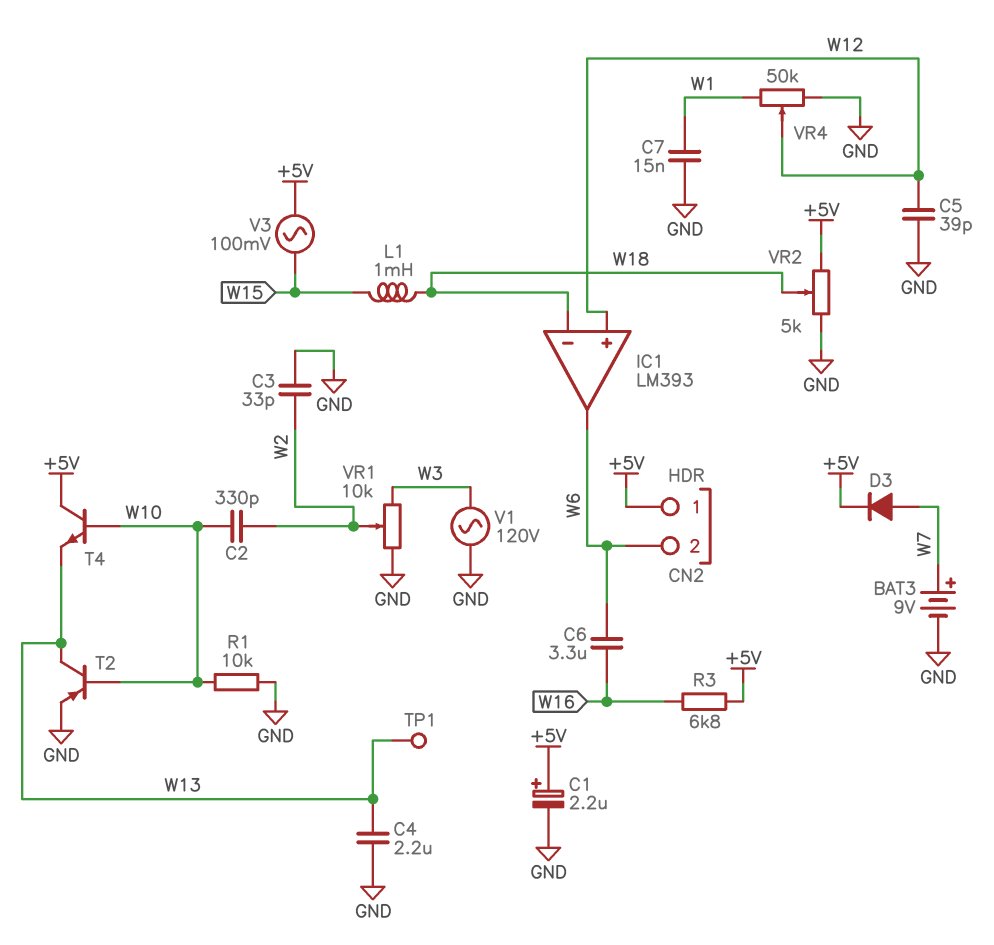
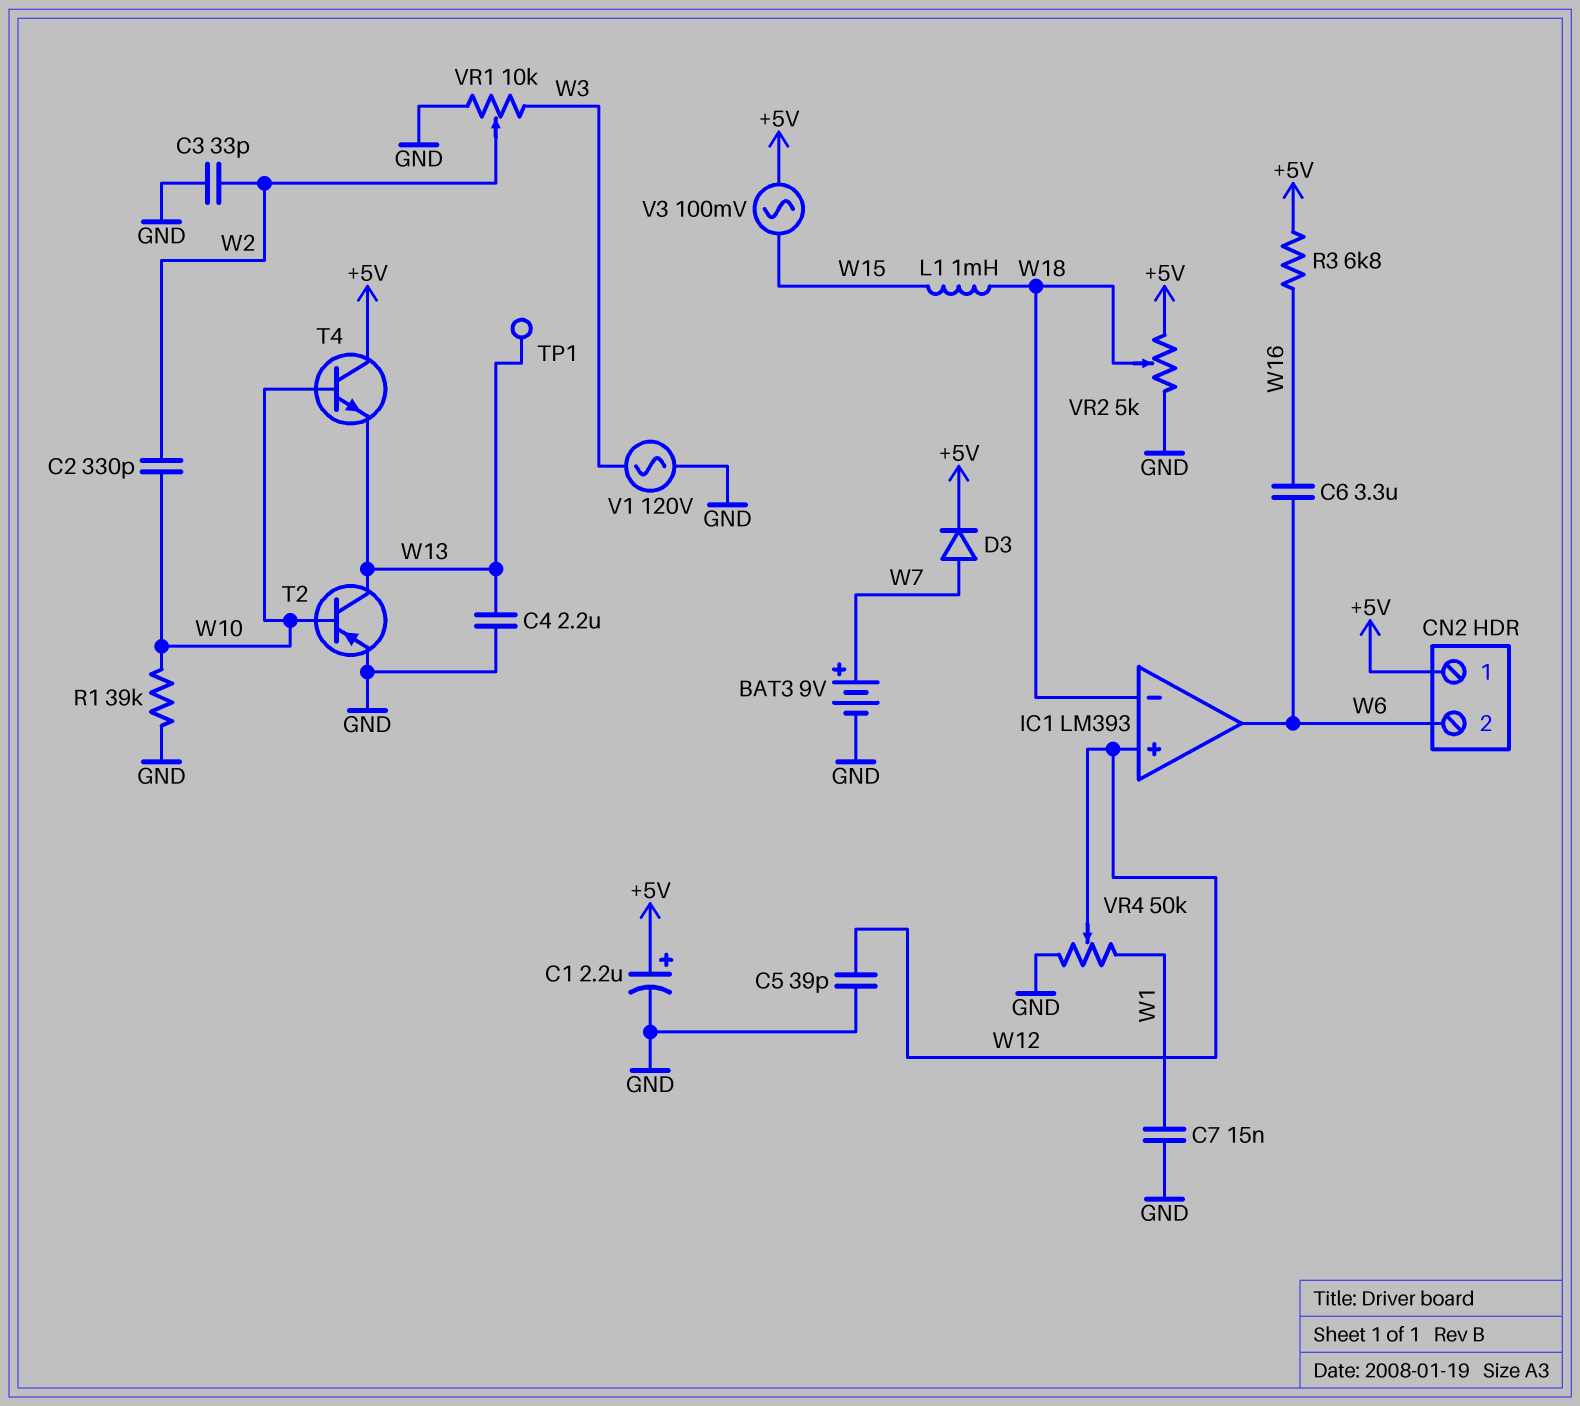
R1: 10k (GND, W10) -> 39k (GND, W10)

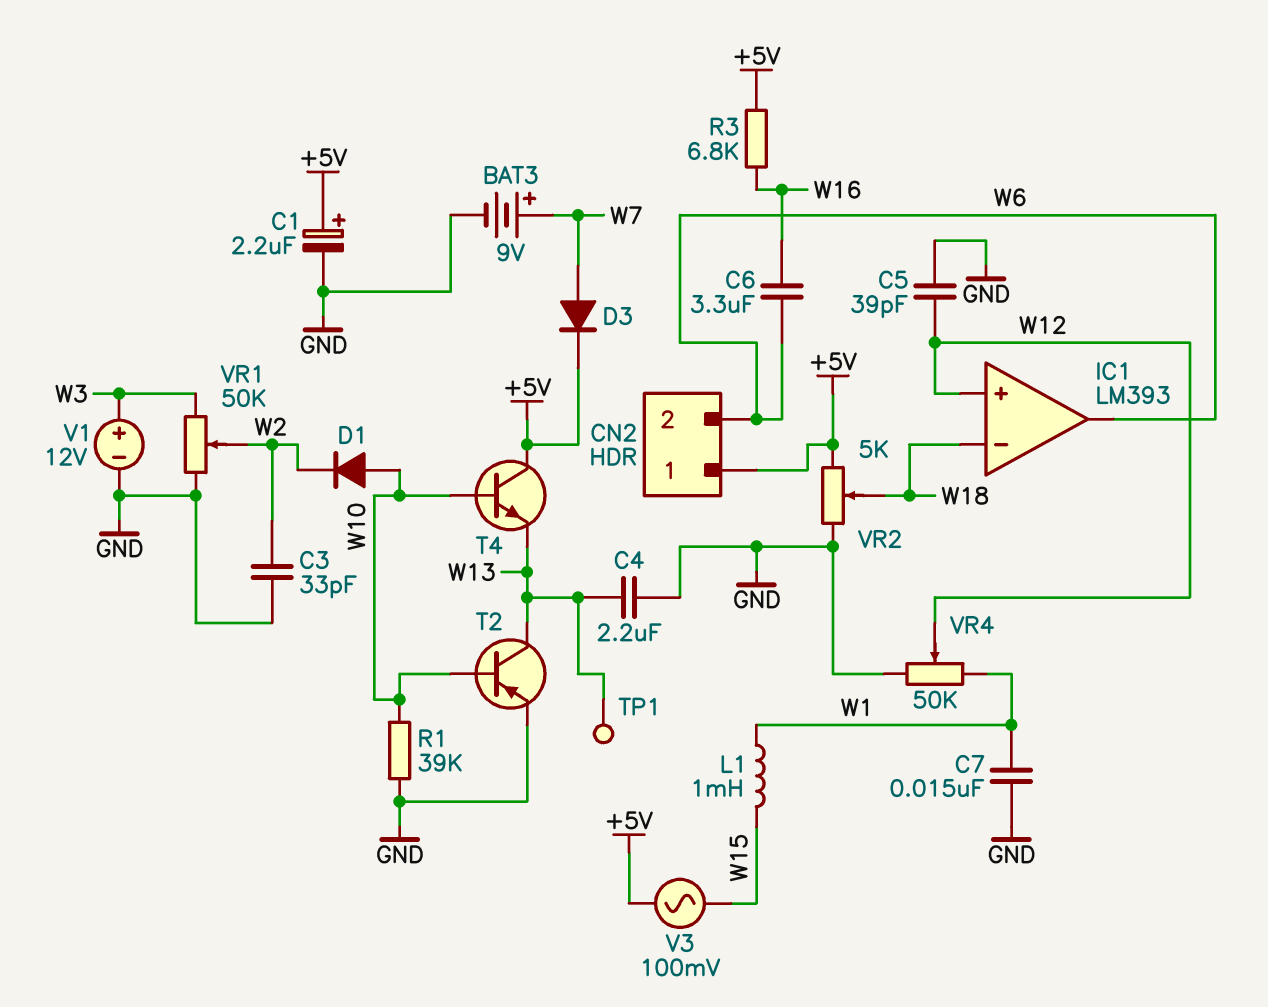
C2: 330pF (W2, W10) -> none
D1: none -> diode (A W10, K W2)
L1: 1mH (W15, W18) -> 1mH (W1, W15)
V1: AC 120V (GND, W3) -> 12V (plus W3, minus GND)
VR1: 10k (GND, W3, wiper W2) -> 50k (GND, W3, wiper W2)

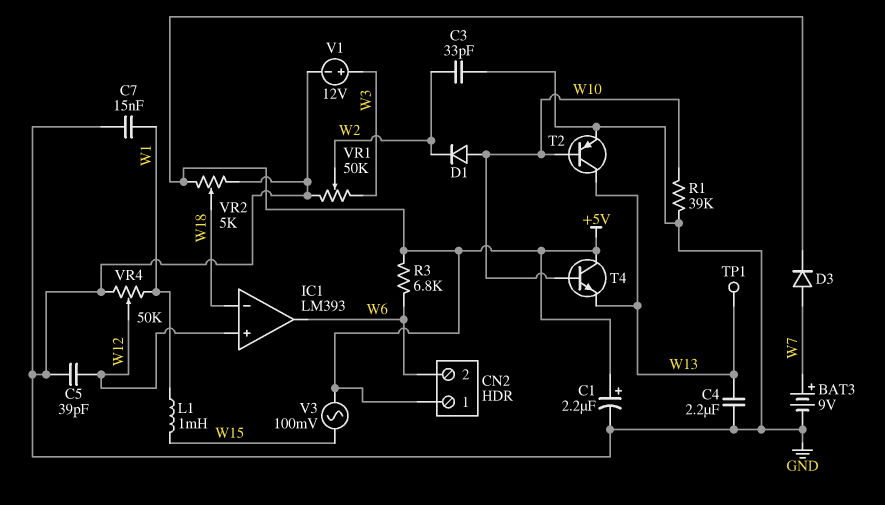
C6: 3.3uF (W6, W16) -> none
R3: 6.8k (+5V, W16) -> 6.8k (+5V, W6)

